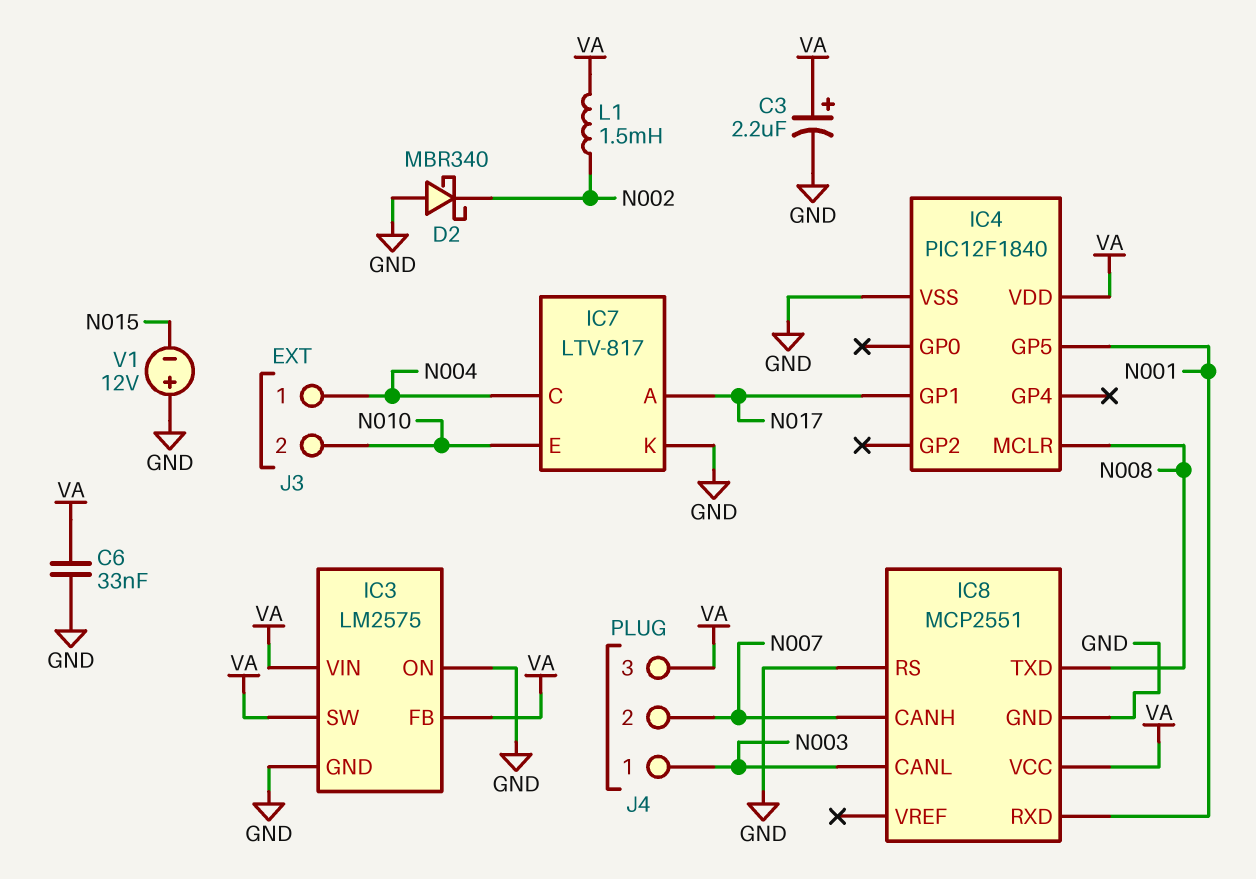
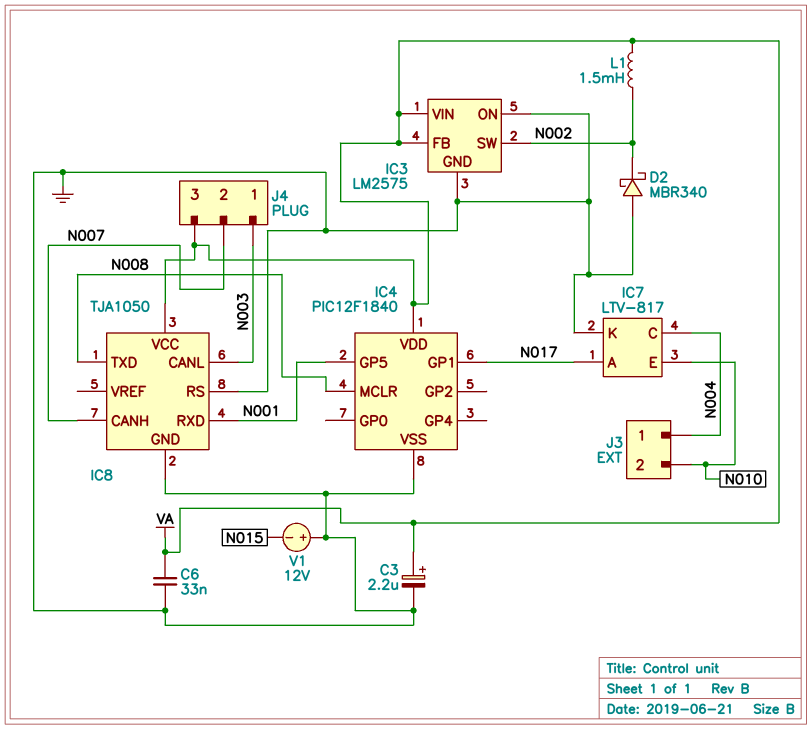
IC3 pin SW: VA -> N002
IC8: MCP2551 -> TJA1050

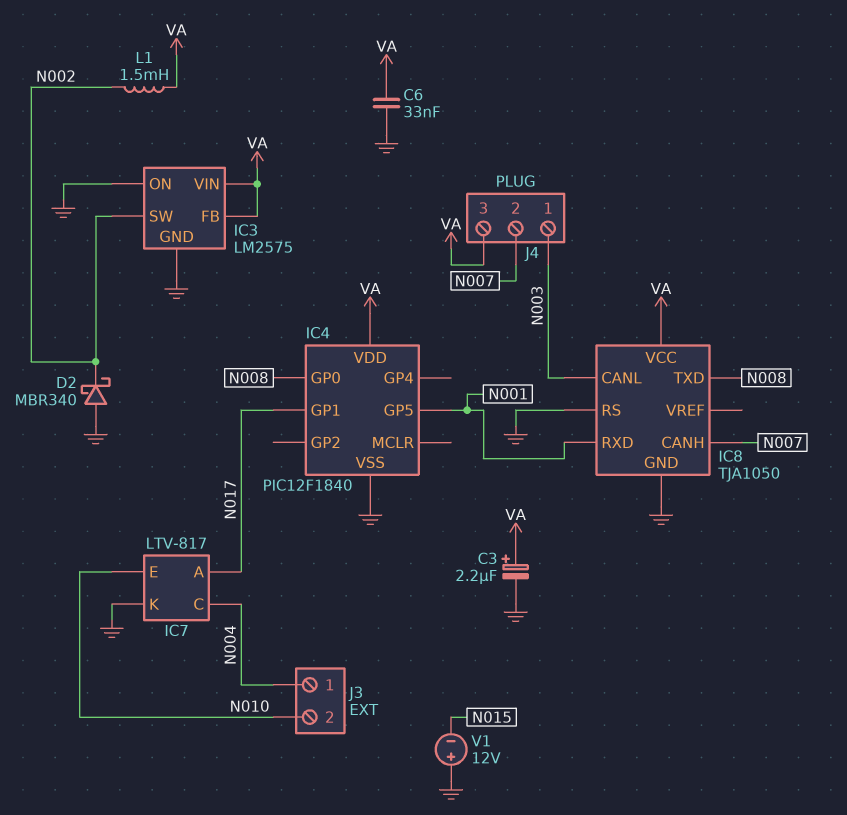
IC4 pin GP0: none -> N008
IC4 pin MCLR: N008 -> none

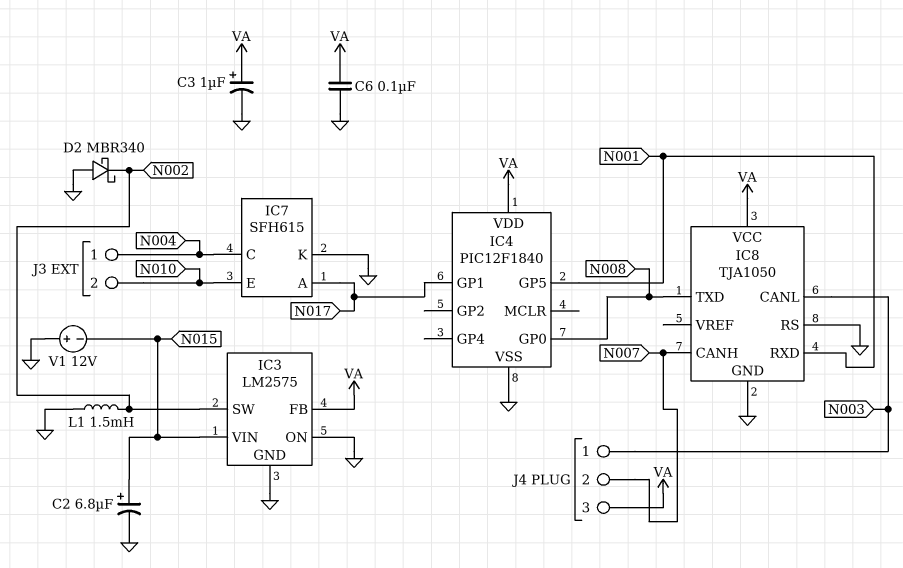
C2: none -> 6.8uF (plus N015, minus GND)
C3: 2.2uF (plus VA, minus GND) -> 1uF (plus VA, minus GND)
C6: 33nF (GND, VA) -> 100nF (GND, VA)
IC3 pin VIN: VA -> N015
IC7: LTV-817 -> SFH615
L1: 1.5mH (N002, VA) -> 1.5mH (GND, N002)

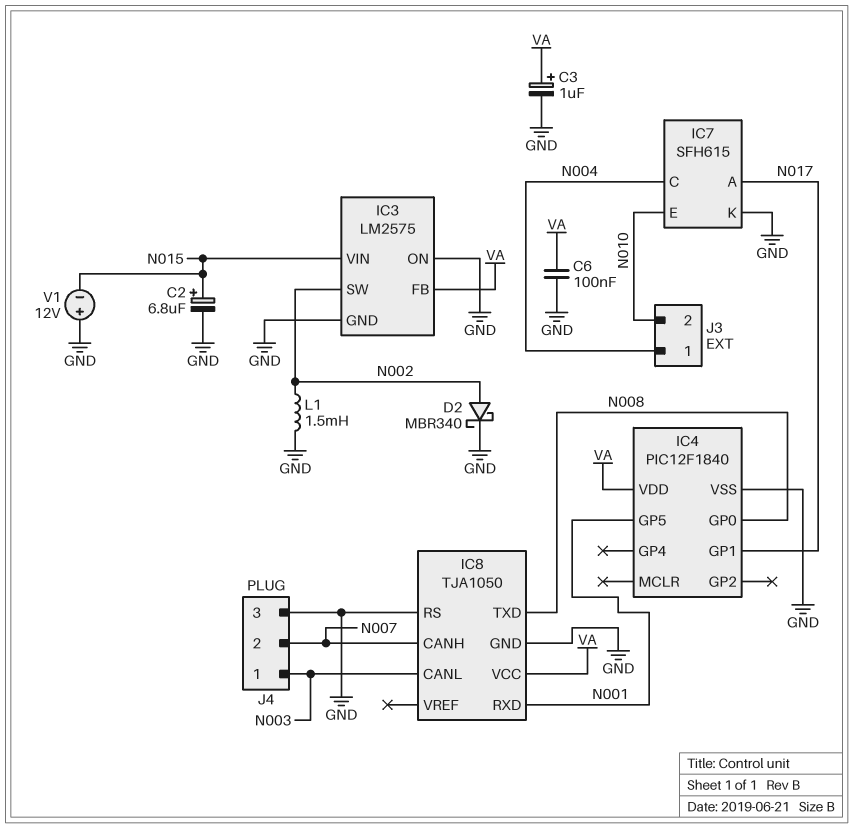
D2: schottky MBR340 (A GND, K N002) -> schottky MBR340 (A N002, K GND)
J4 pin 3: VA -> GND

